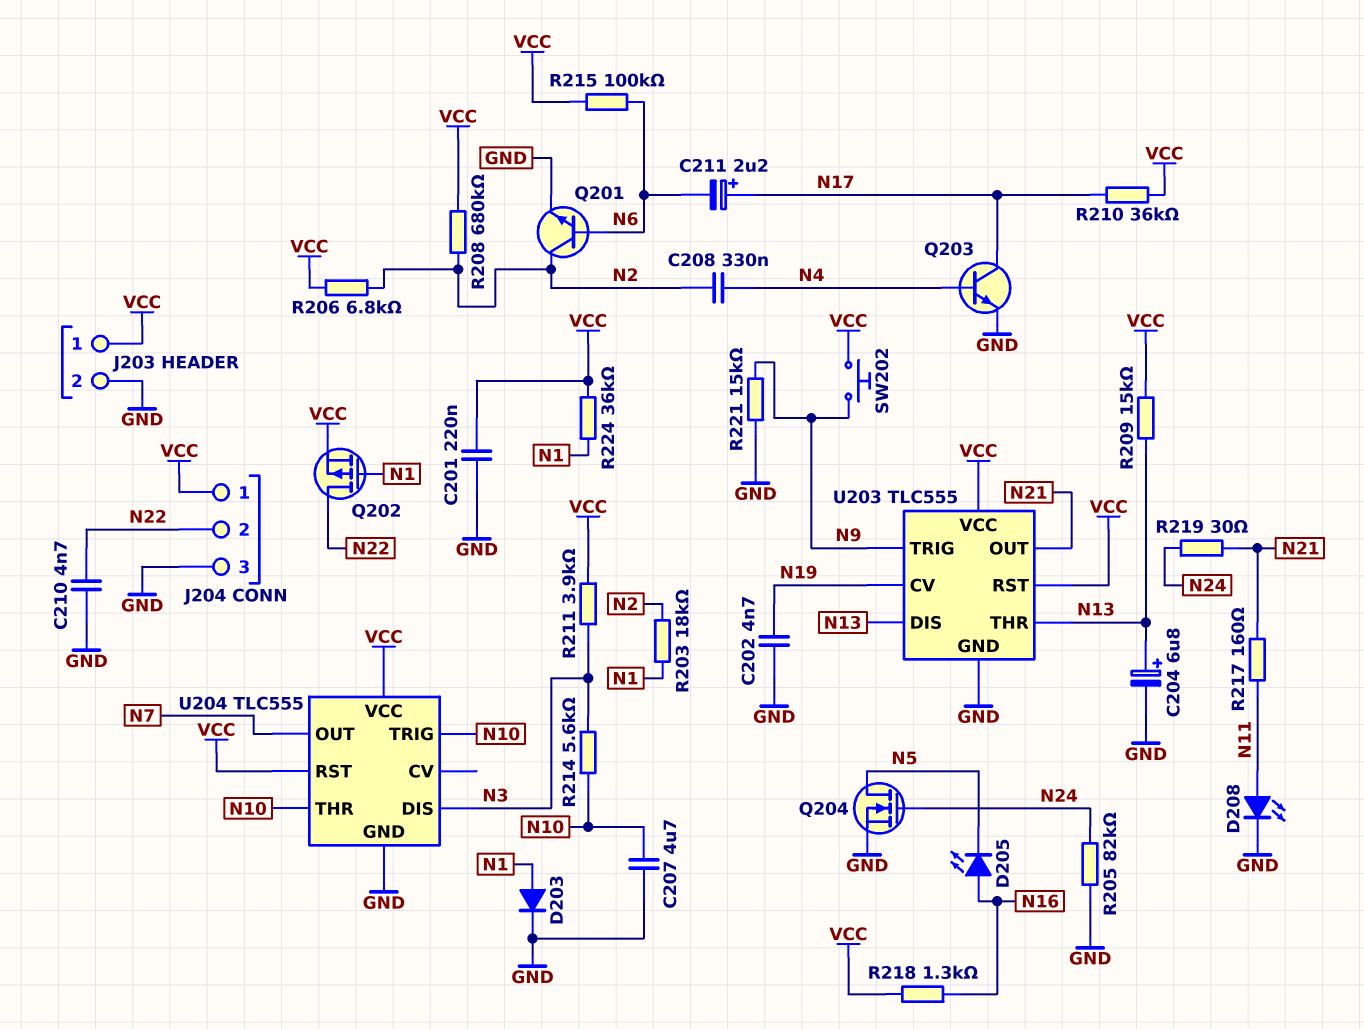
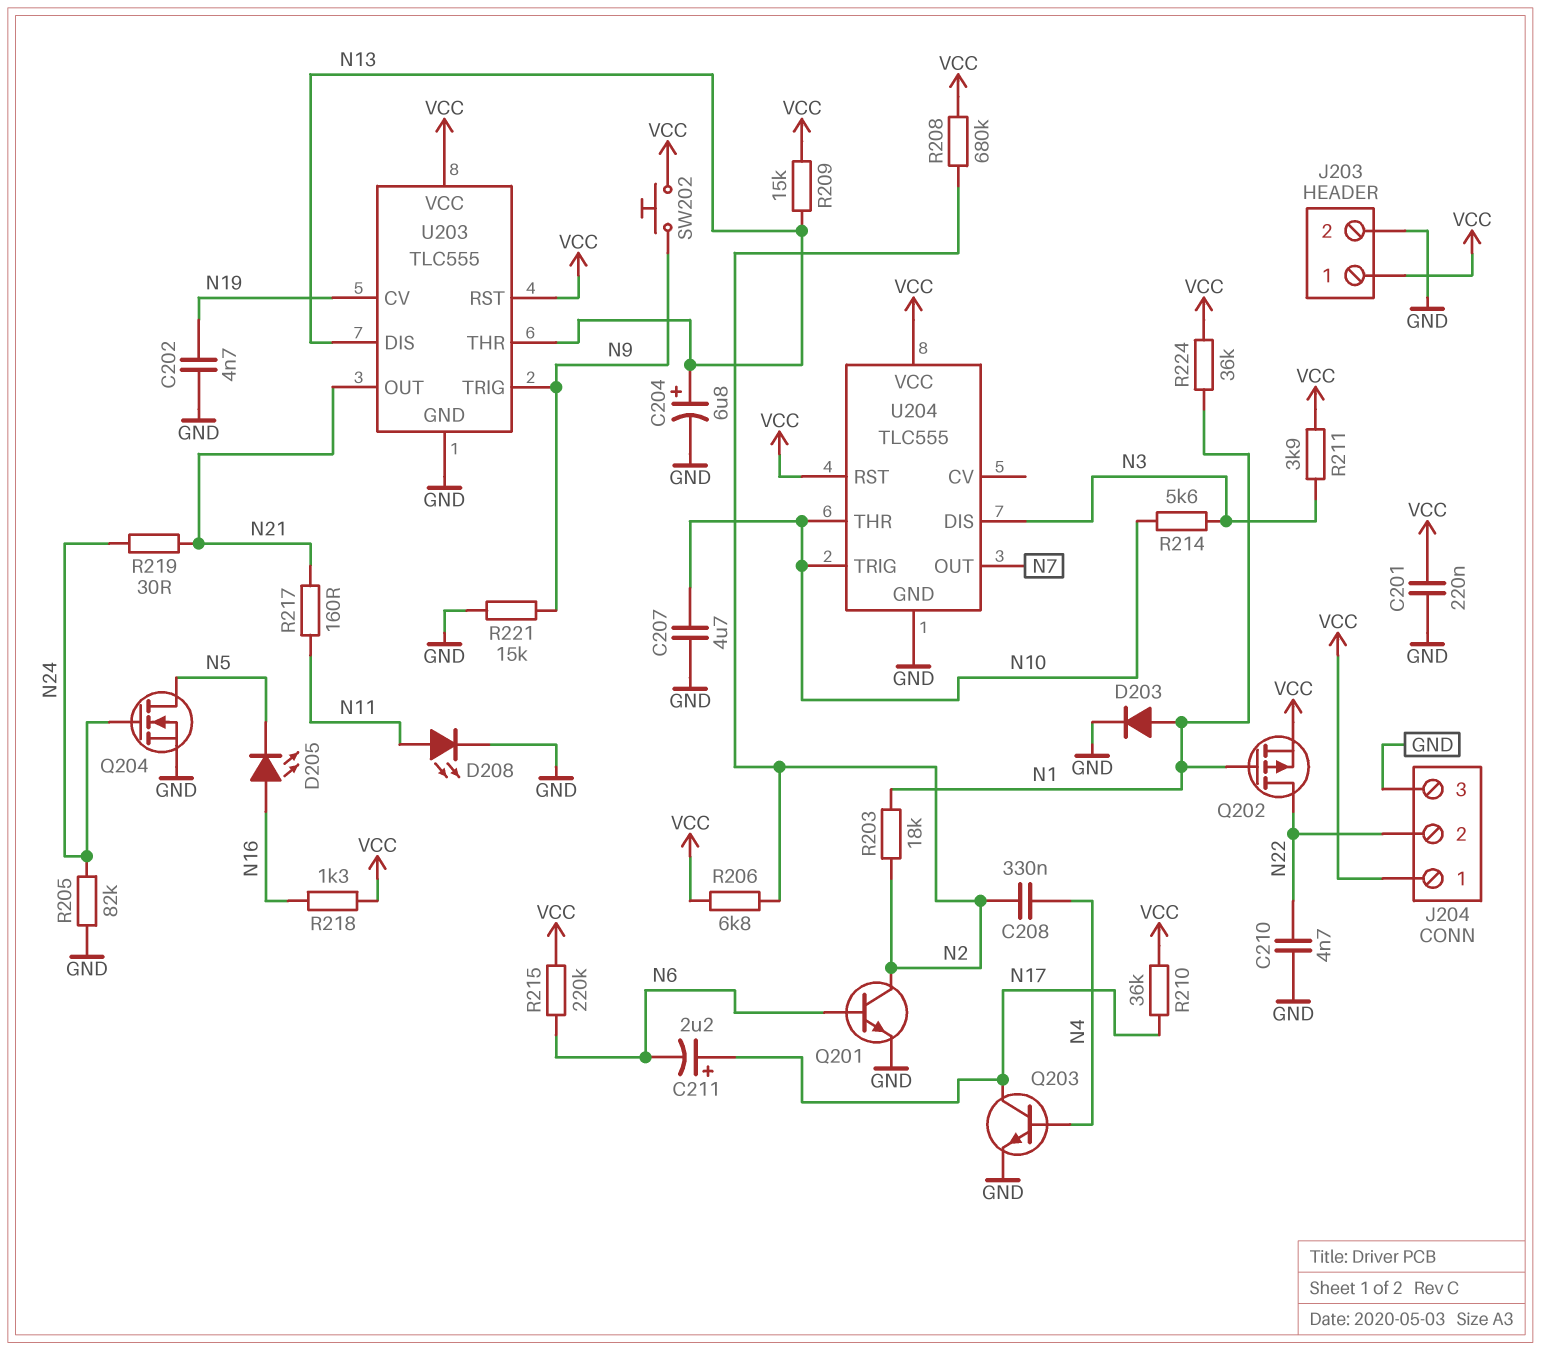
R215: 100k (N6, VCC) -> 220k (N6, VCC)

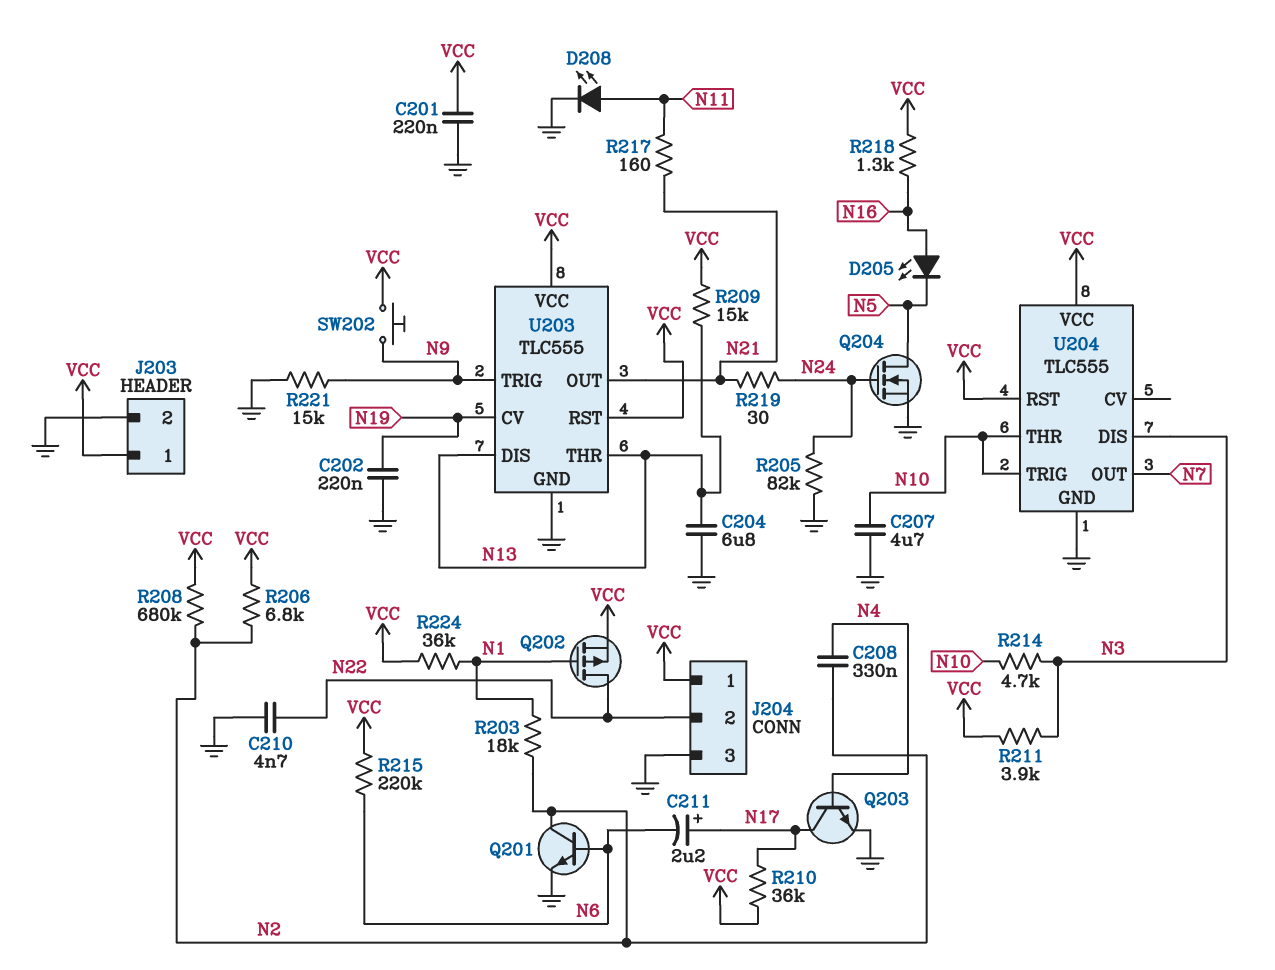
C202: 4.7nF (GND, N19) -> 220nF (GND, N19)
C204: 6.8uF (plus N13, minus GND) -> 6.8uF (GND, N13)
D203: diode (A N1, K GND) -> none
R214: 5.6k (N3, N10) -> 4.7k (N3, N10)

